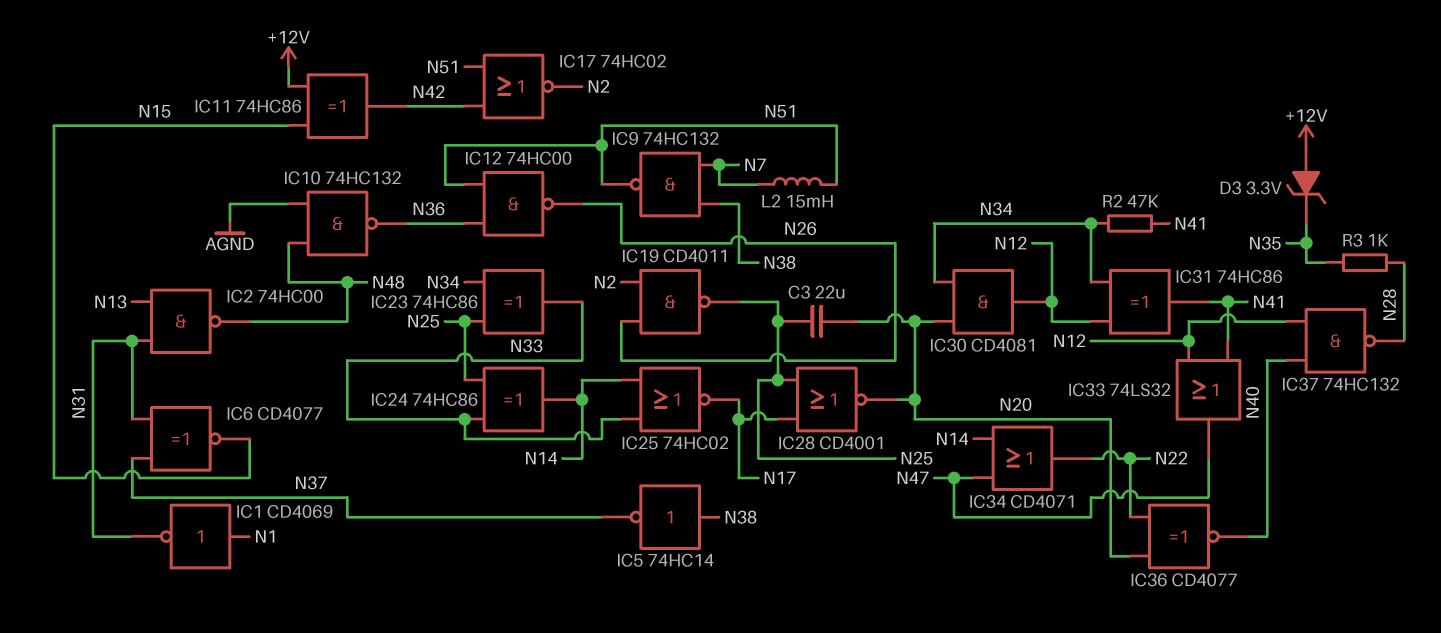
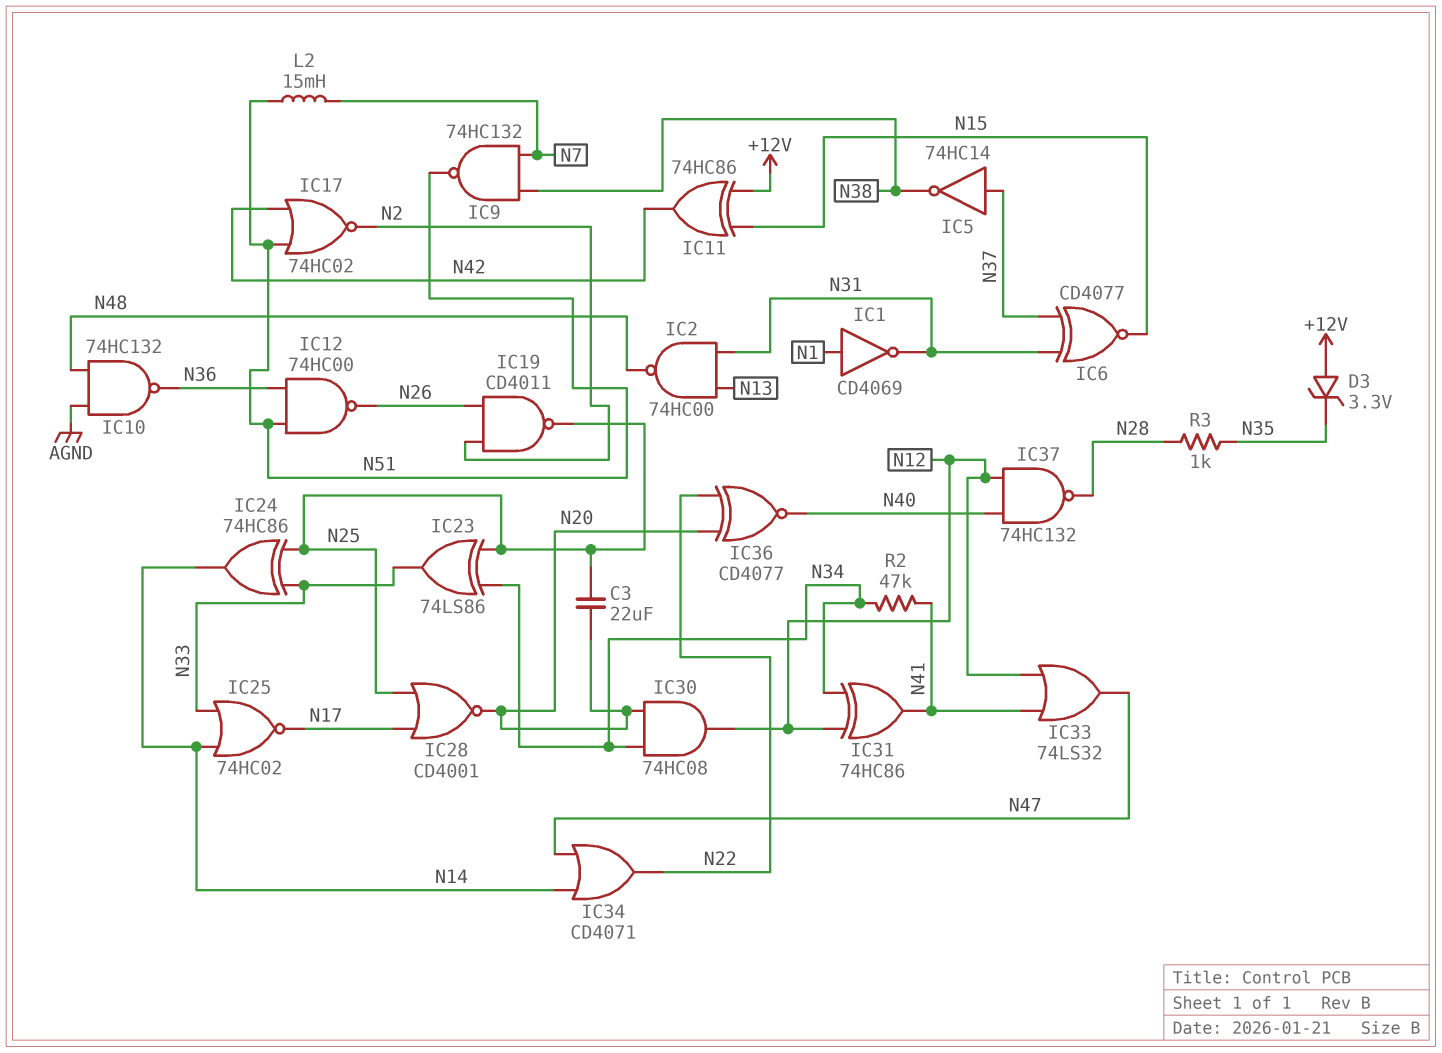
IC5: NOT 74HC14 (in N38, out N37) -> NOT 74HC14 (in N37, out N38)
IC23: XOR 74HC86 (in N25, in N34, out N33) -> XOR 74LS86 (in N25, in N34, out N33)
IC30: AND CD4081 (in N20, in N34, out N12) -> AND 74HC08 (in N20, in N34, out N12)

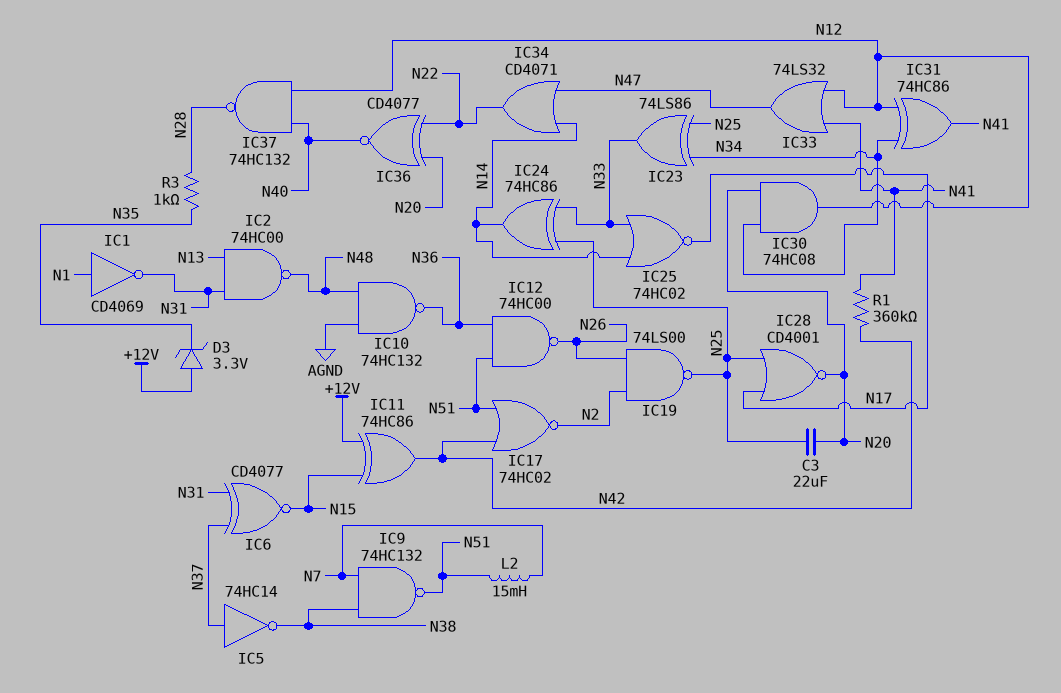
IC19: NAND CD4011 (in N2, in N26, out N25) -> NAND 74LS00 (in N2, in N26, out N25)
R1: none -> 360k (N41, N42)
R2: 47k (N34, N41) -> none

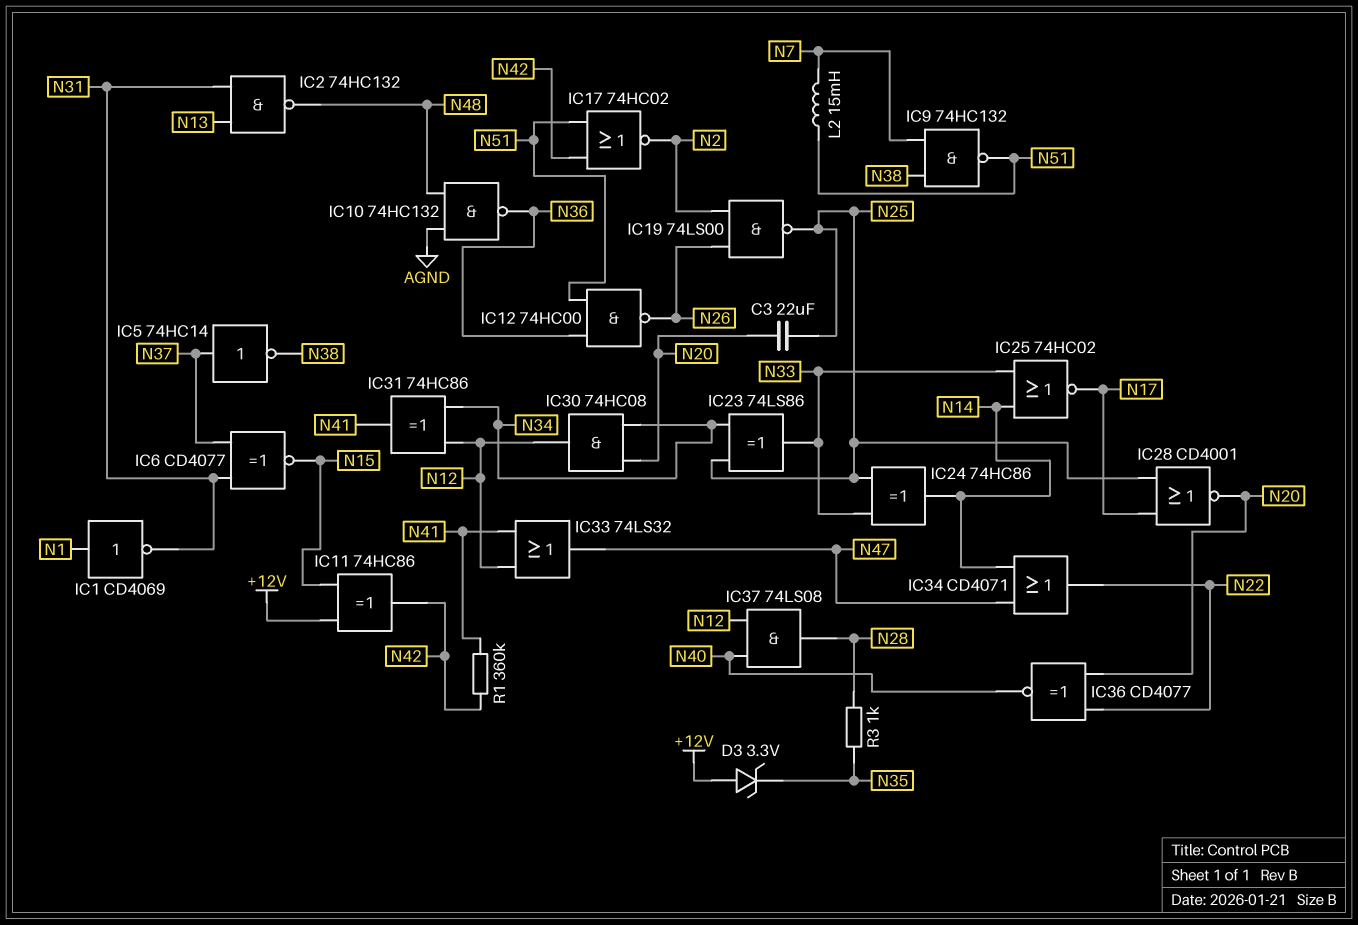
IC2: NAND 74HC00 (in N13, in N31, out N48) -> NAND 74HC132 (in N13, in N31, out N48)
IC37: NAND 74HC132 (in N12, in N40, out N28) -> AND 74LS08 (in N12, in N40, out N28)

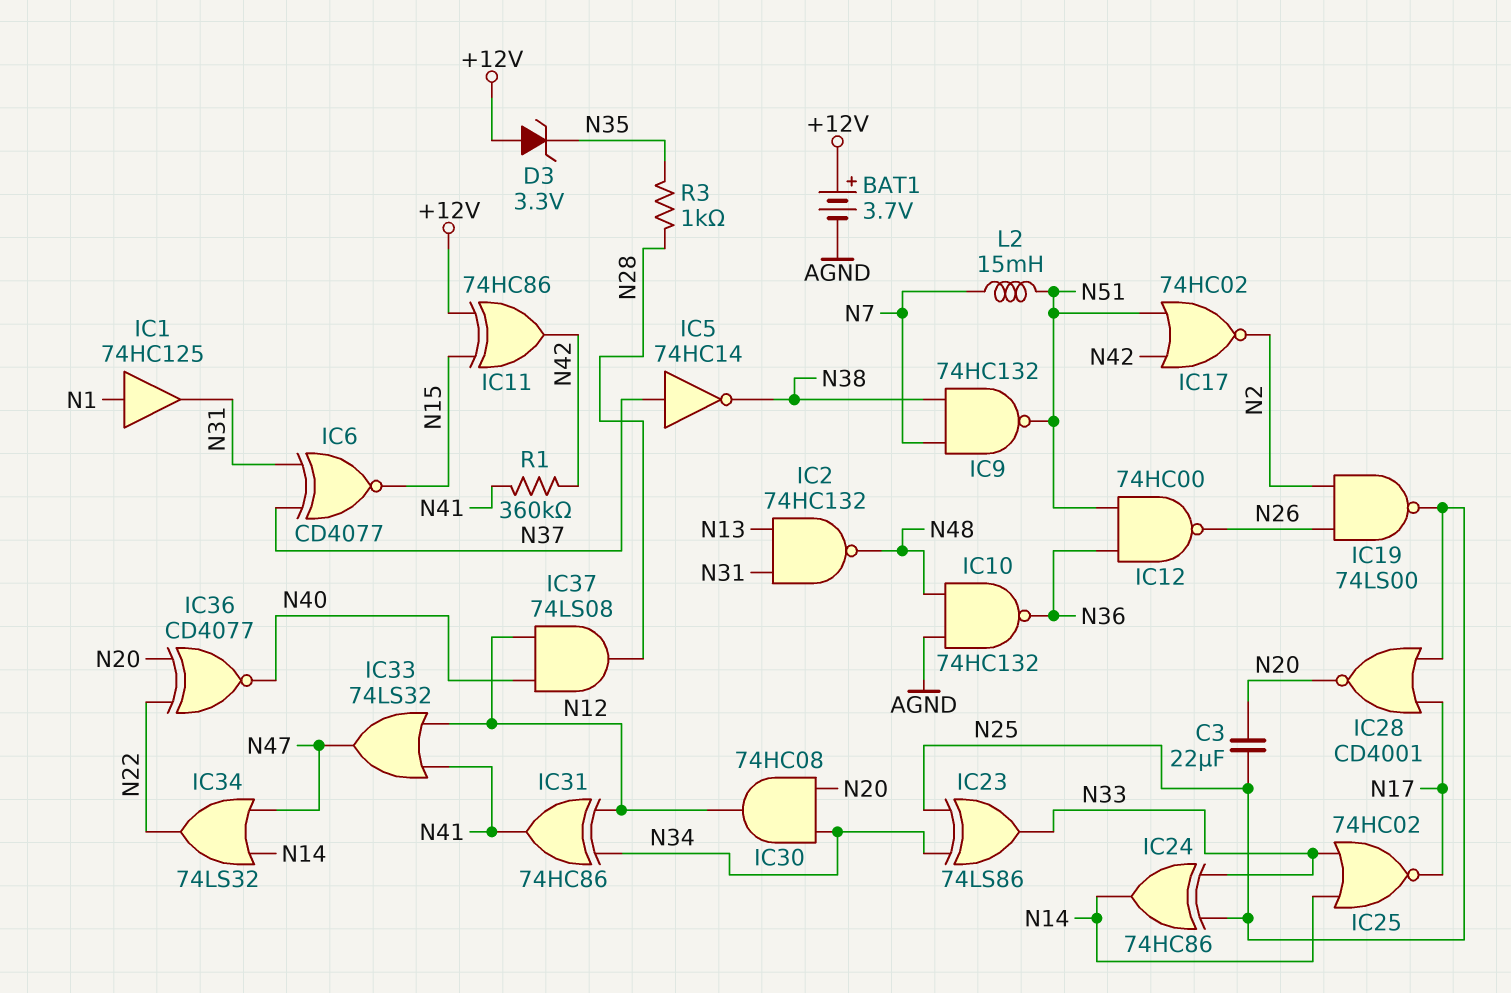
BAT1: none -> 3.7V (plus +12V, minus AGND)
IC1: NOT CD4069 (in N1, out N31) -> buffer 74HC125 (in N1, out N31)
IC34: OR CD4071 (in N14, in N47, out N22) -> OR 74LS32 (in N14, in N47, out N22)

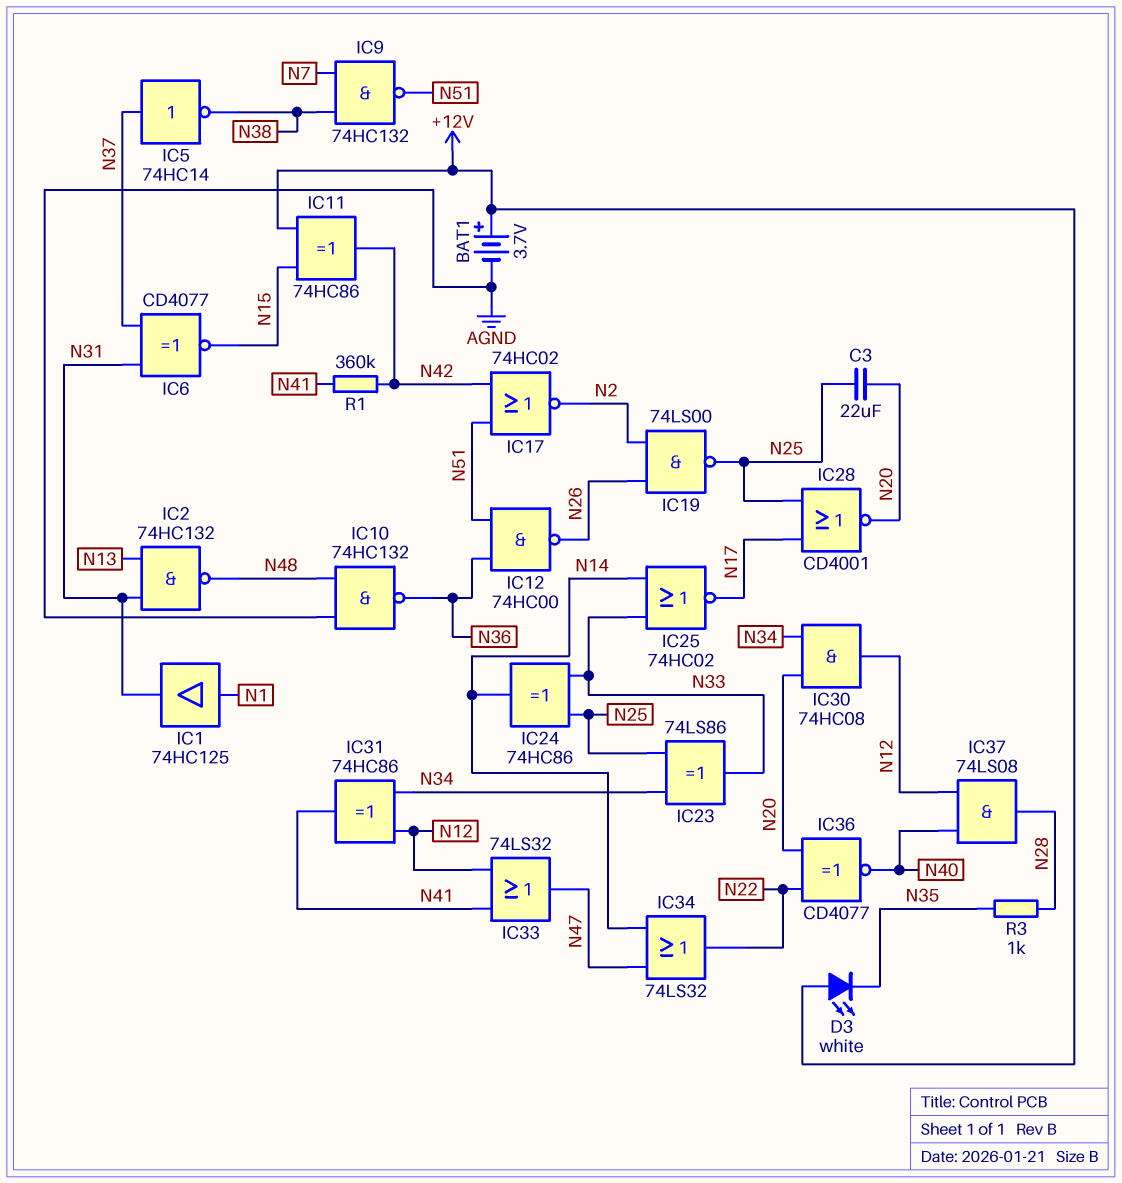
D3: zener 3.3V (A +12V, K N35) -> LED white (A +12V, K N35)
L2: 15mH (N7, N51) -> none

